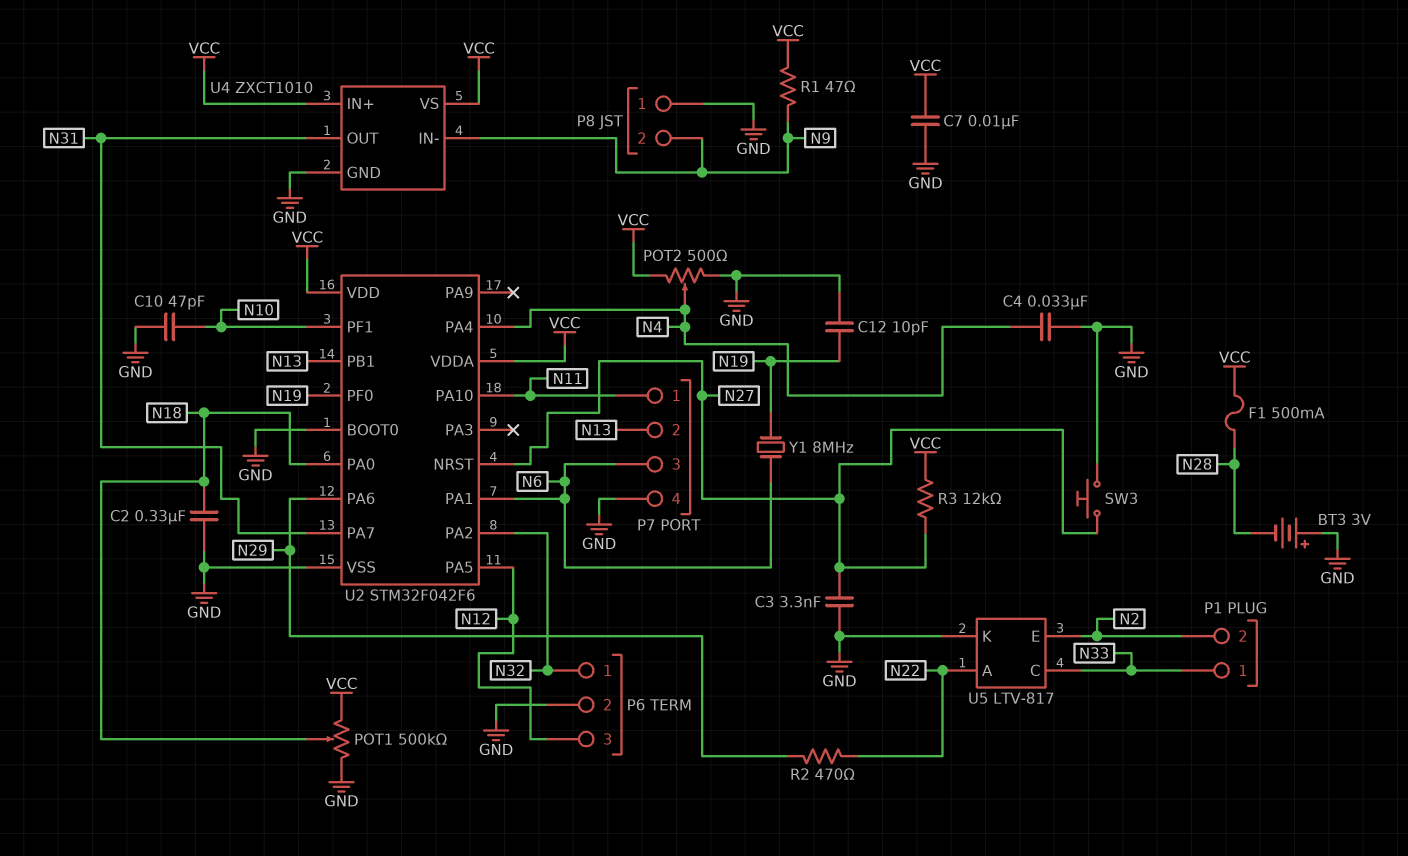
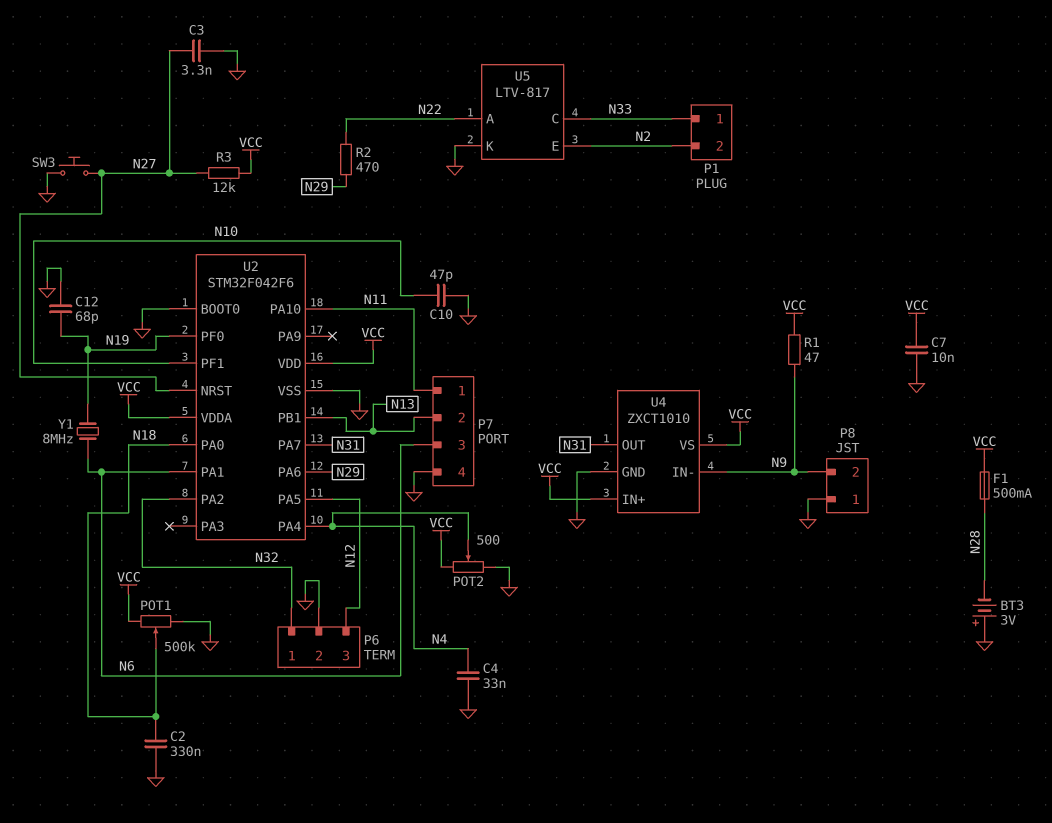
C12: 10pF (GND, N19) -> 68pF (GND, N19)

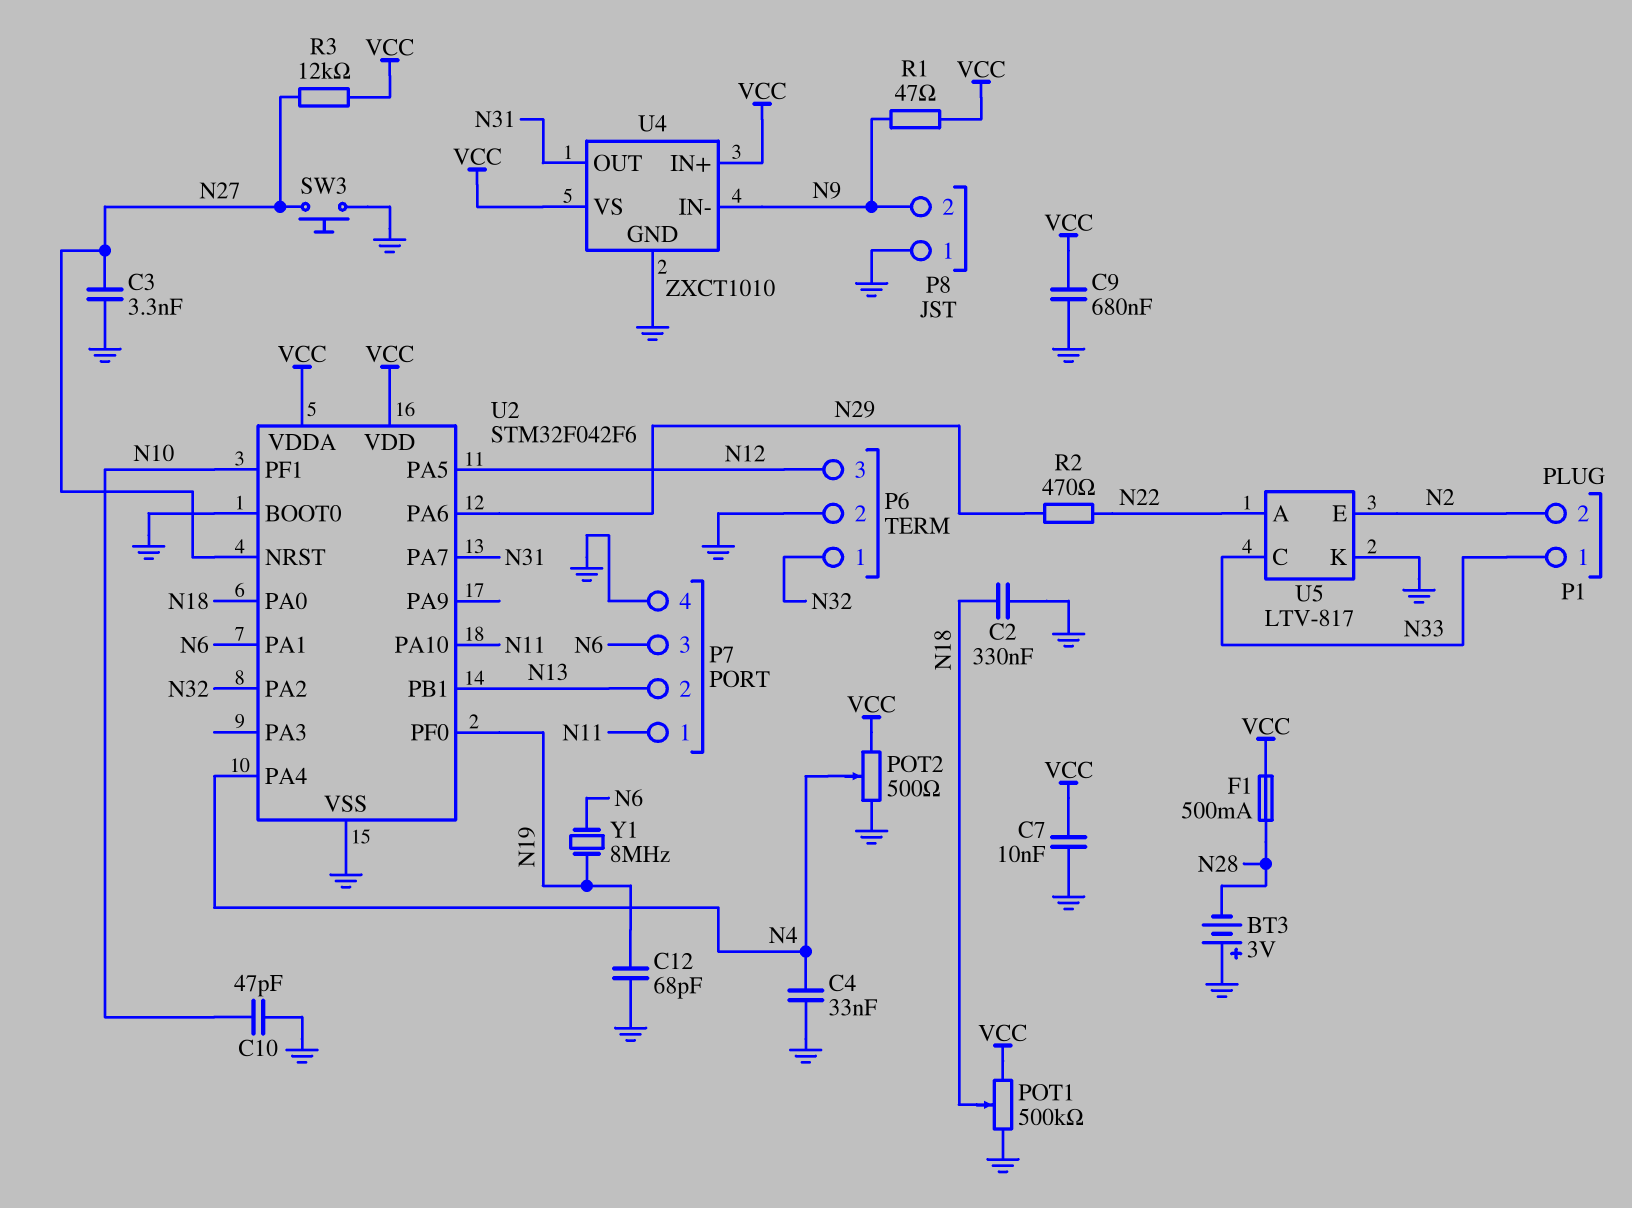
C9: none -> 680nF (GND, VCC)

